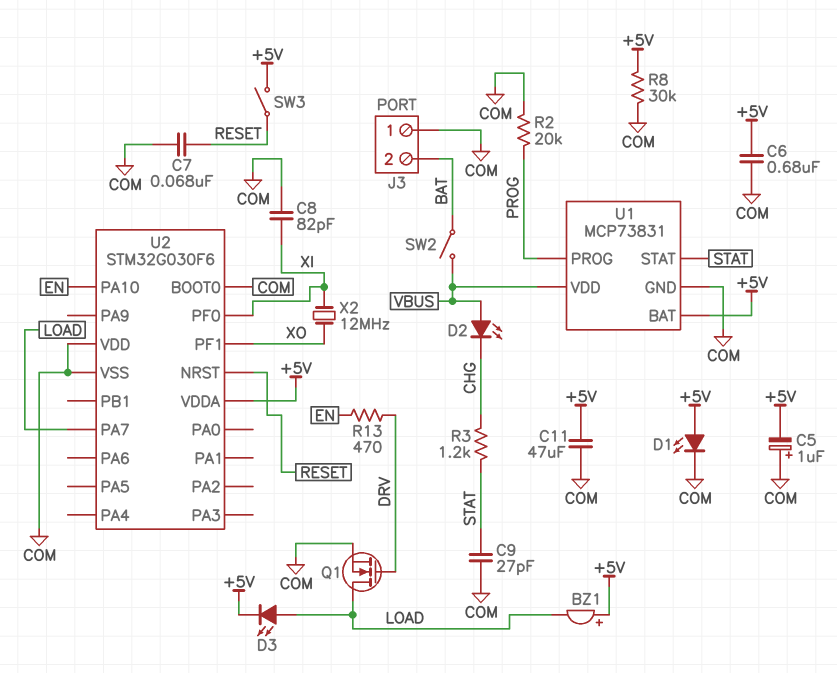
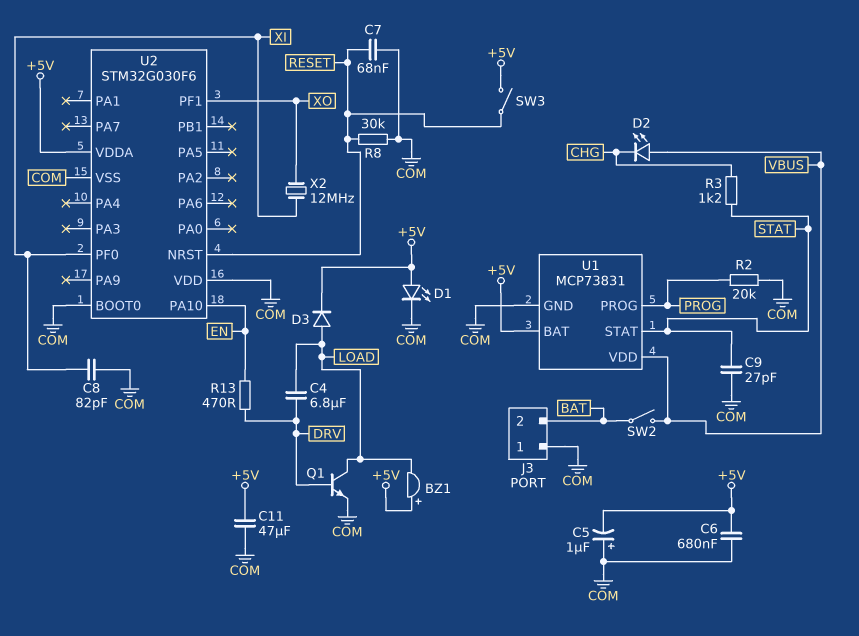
C4: none -> 6.8uF (DRV, LOAD)
D3: LED (A LOAD, K +5V) -> diode (A LOAD, K +5V)
Q1: NMOS (G DRV, D LOAD, S COM) -> NPN (B DRV, C LOAD, E COM)
R8: 30k (+5V, COM) -> 30k (COM, RESET)
U2 pin PA7: LOAD -> none

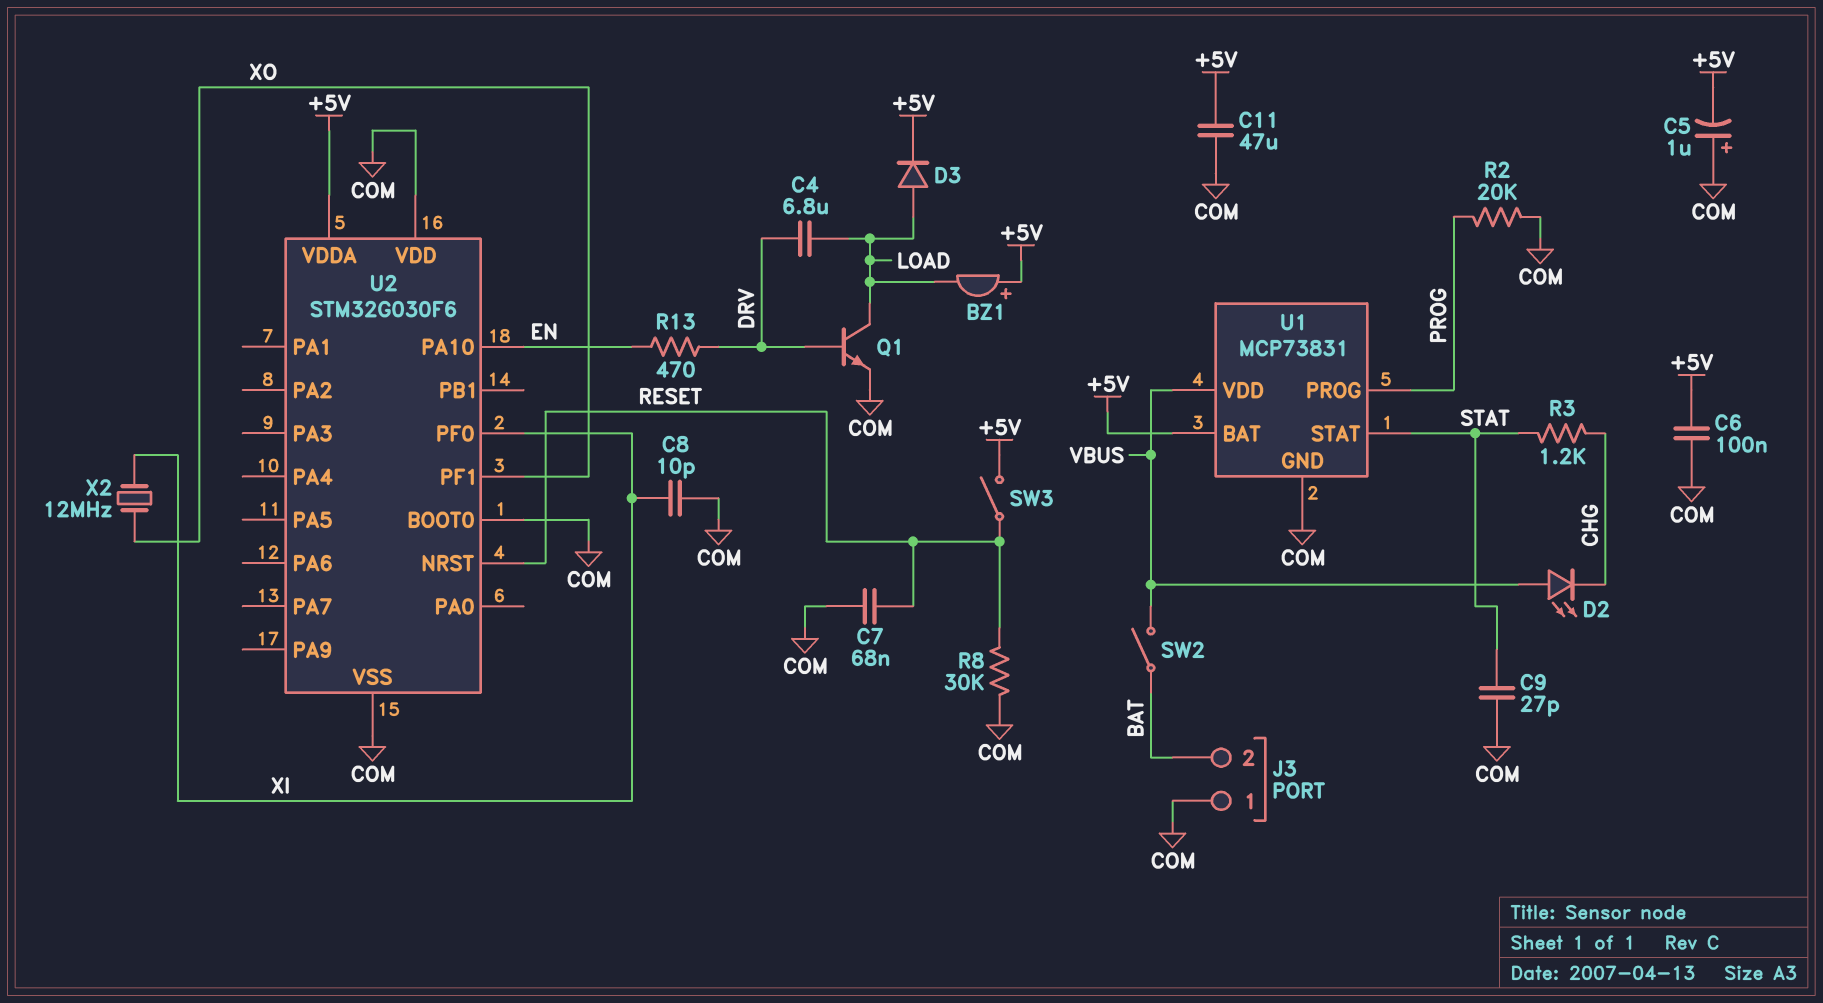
C6: 680nF (+5V, COM) -> 100nF (+5V, COM)
C8: 82pF (COM, XI) -> 10pF (COM, XI)
D1: LED (A +5V, K COM) -> none

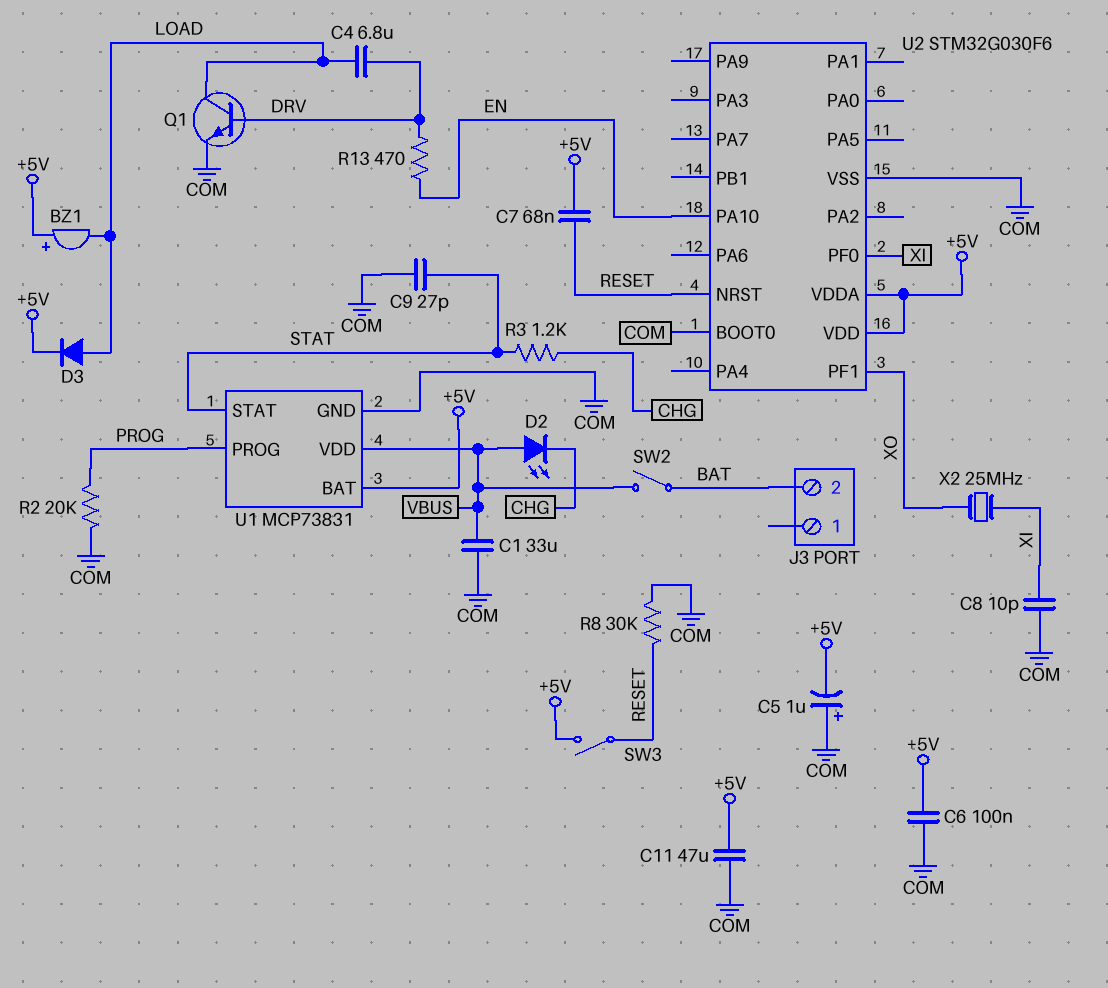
C1: none -> 33uF (COM, VBUS)
C7: 68nF (COM, RESET) -> 68nF (+5V, RESET)
J3 pin 1: COM -> none
U2 pin VDD: COM -> +5V
X2: 12MHz (XI, XO) -> 25MHz (XI, XO)

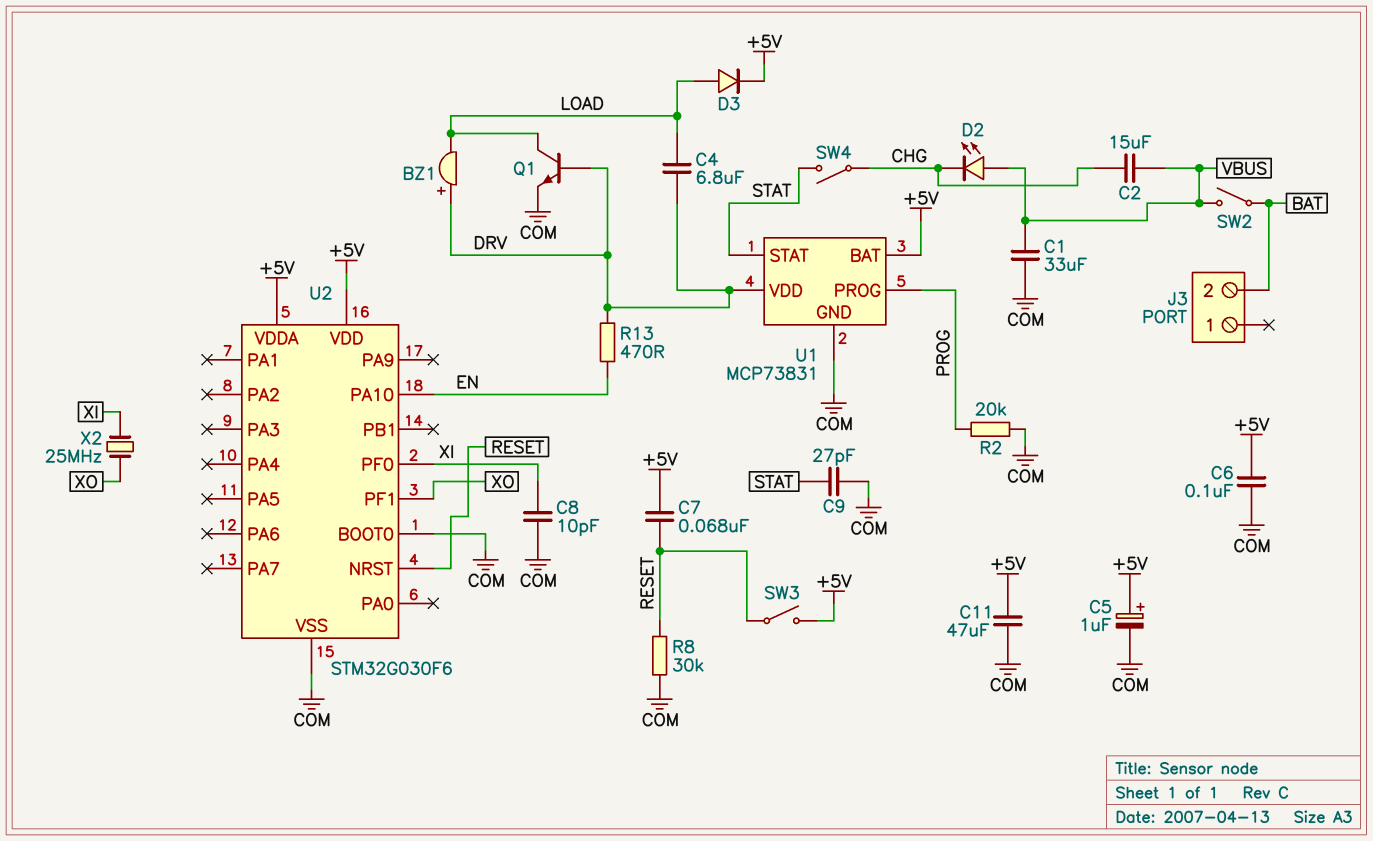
BZ1: buzzer (plus +5V, minus LOAD) -> buzzer (plus DRV, minus LOAD)
C2: none -> 15uF (CHG, VBUS)
C5: 1uF (plus COM, minus +5V) -> 1uF (plus +5V, minus COM)
R3: 1.2k (CHG, STAT) -> none
SW4: none -> switch (CHG, STAT)
U1 pin VDD: VBUS -> DRV

